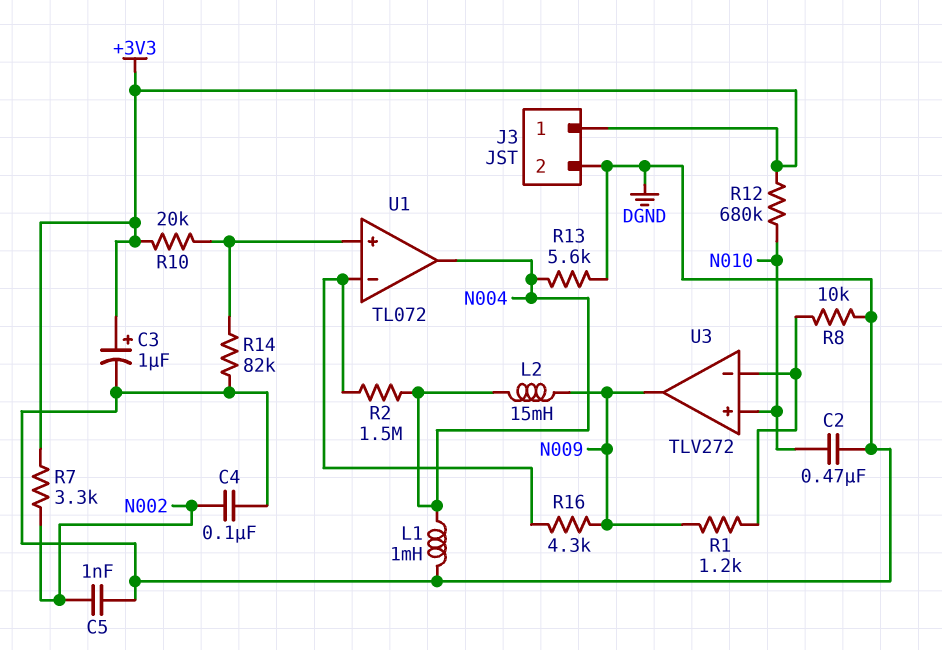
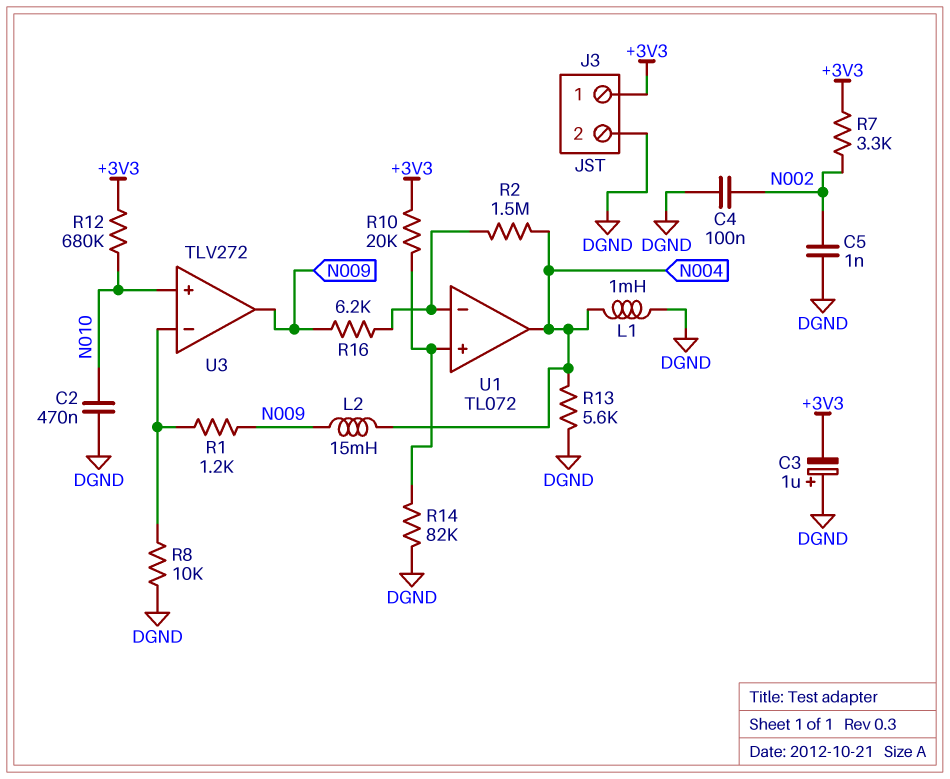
C3: 1uF (plus +3V3, minus DGND) -> 1uF (plus DGND, minus +3V3)
R16: 4.3k (N009, U1/in-) -> 6.2k (N009, U1/in-)

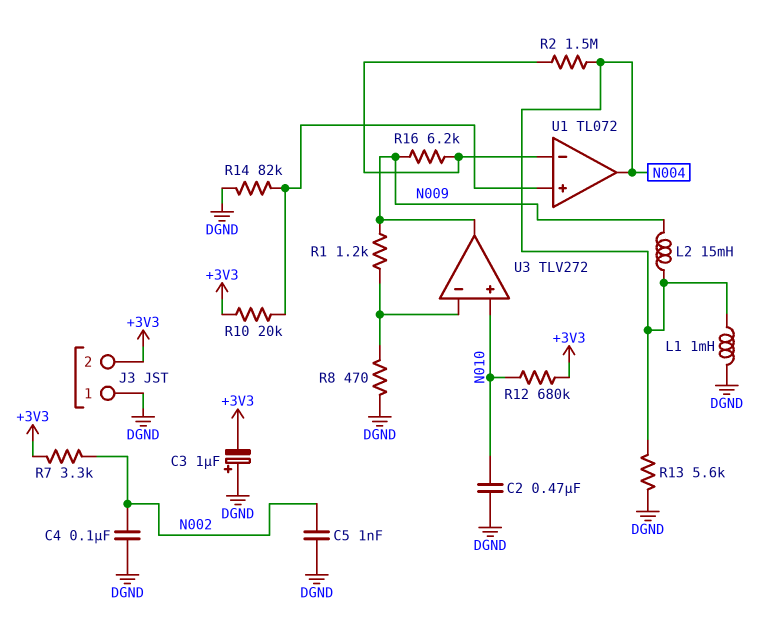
J3 pin 1: +3V3 -> DGND
J3 pin 2: DGND -> +3V3
R8: 10k (DGND, U3/in-) -> 470 (DGND, U3/in-)

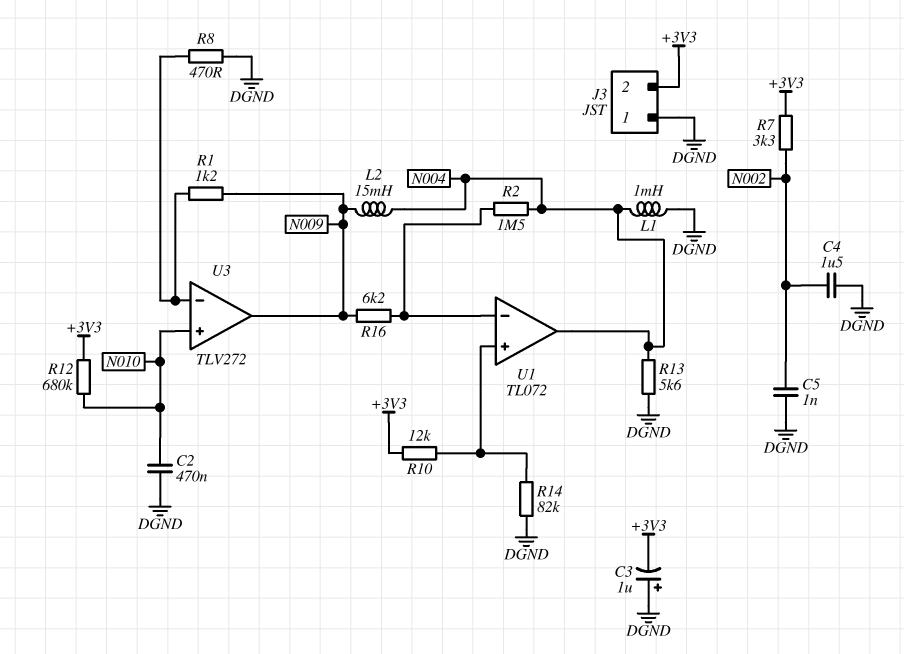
C4: 100nF (DGND, N002) -> 1.5uF (DGND, N002)
R10: 20k (+3V3, U1/in+) -> 12k (+3V3, U1/in+)

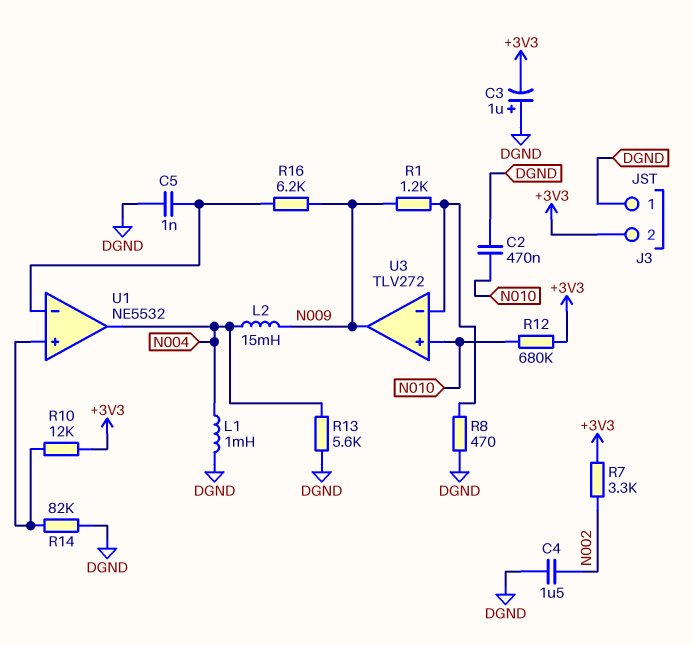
C5: 1nF (DGND, N002) -> 1nF (DGND, U1/in-)
R2: 1.5M (N004, U1/in-) -> none
U1: TL072 -> NE5532

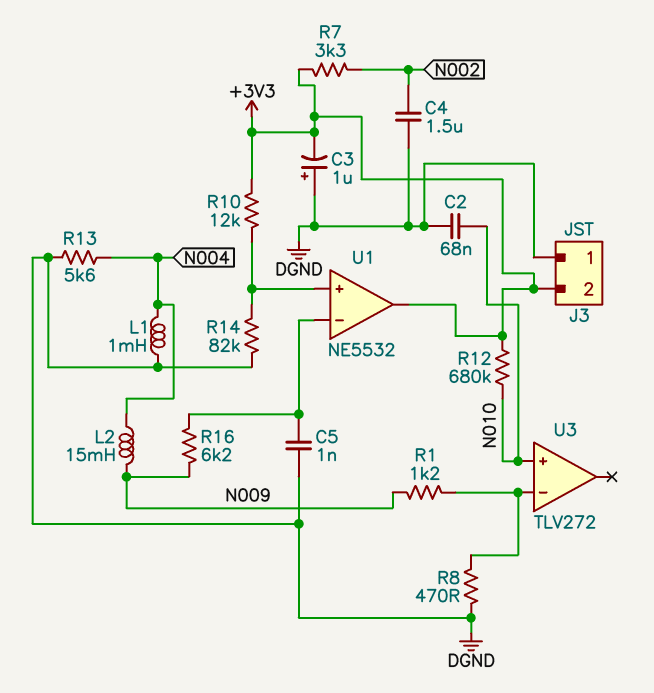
C2: 470nF (DGND, N010) -> 68nF (DGND, N010)
U1 pin out: N004 -> +3V3
U3 pin out: N009 -> none

